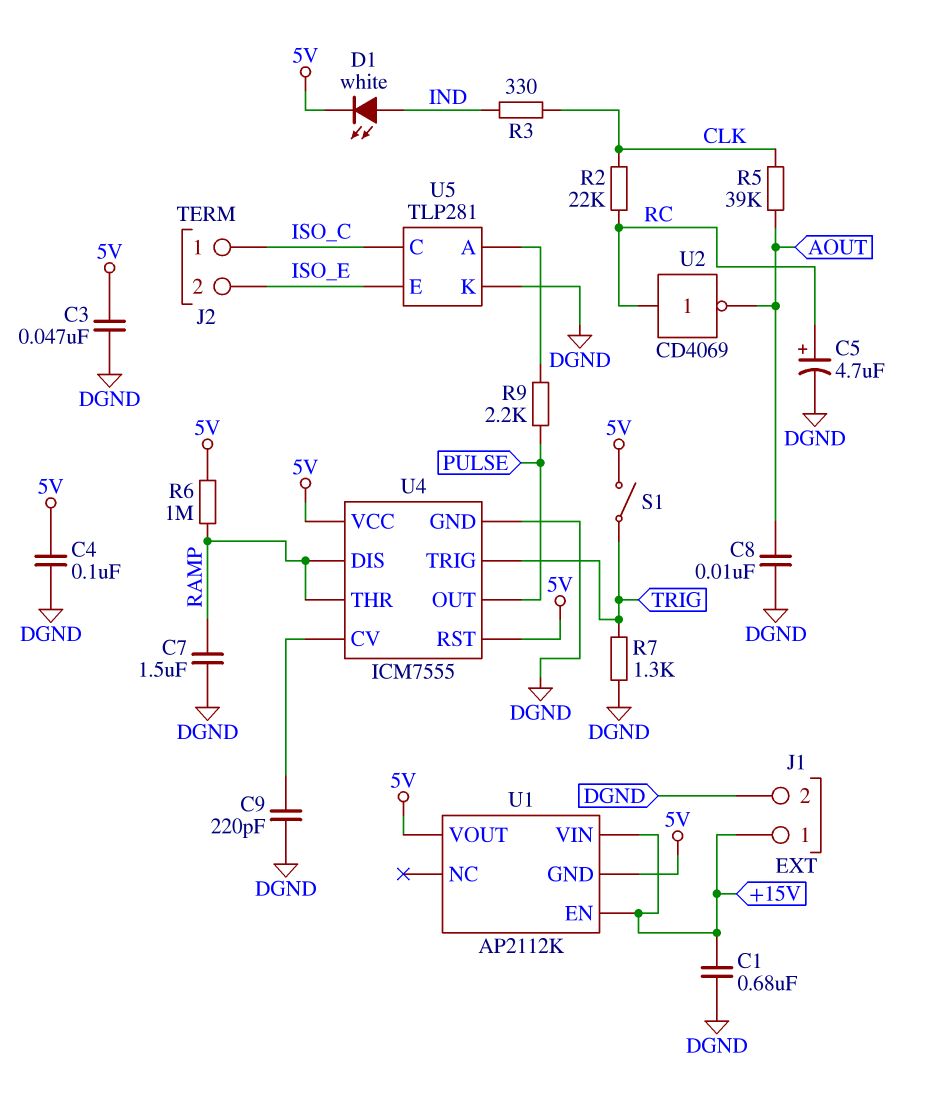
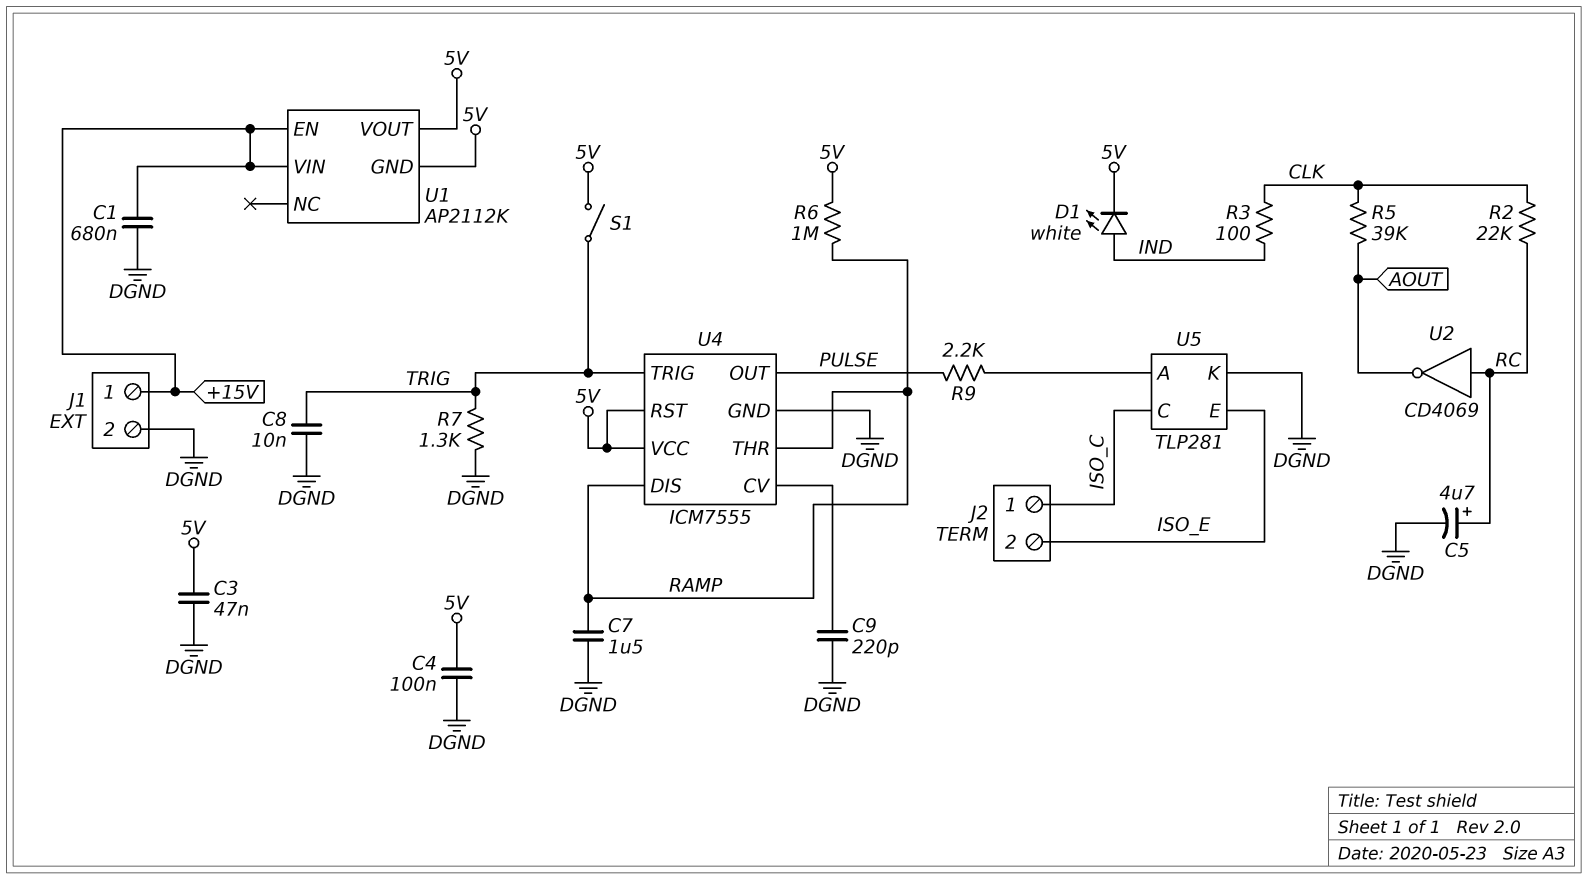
C8: 10nF (AOUT, DGND) -> 10nF (DGND, TRIG)
R3: 330 (CLK, IND) -> 100 (CLK, IND)

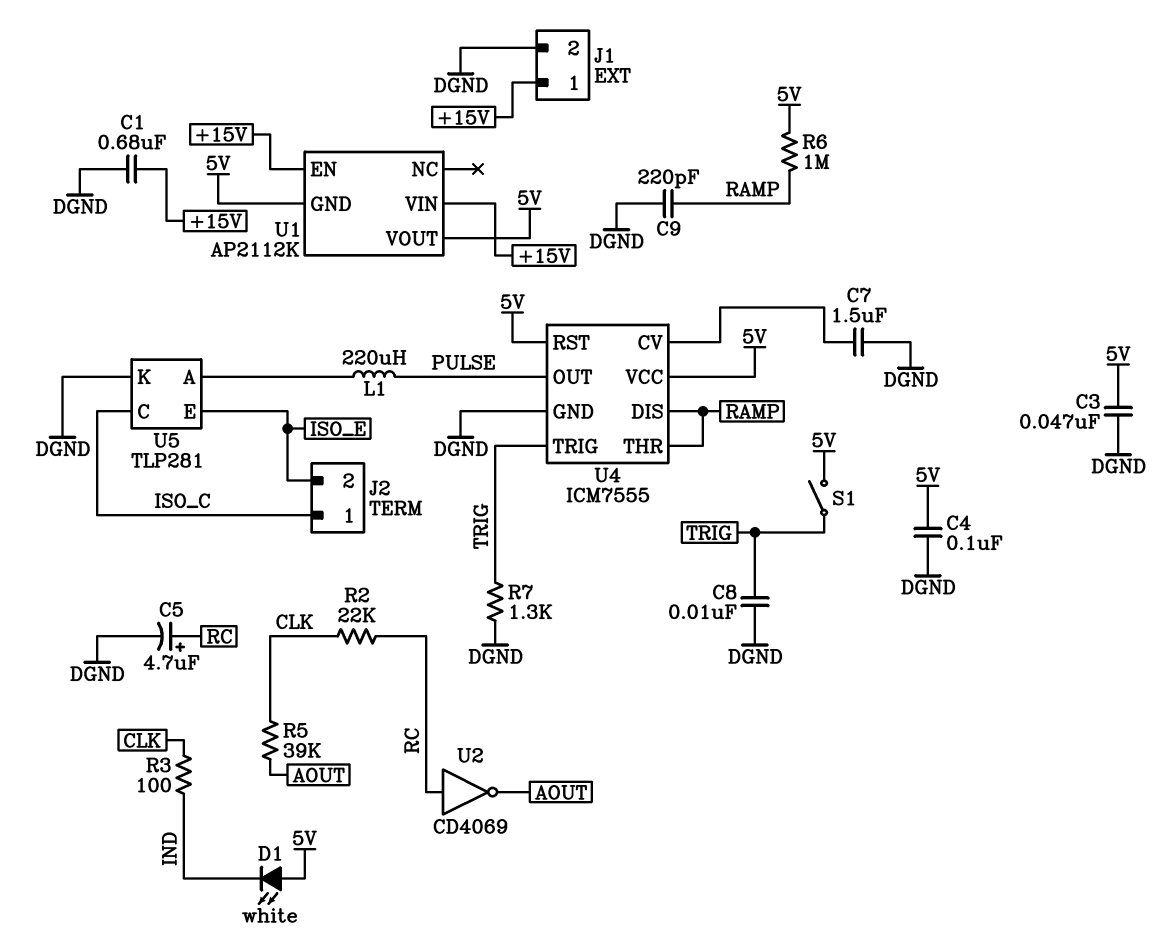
C7: 1.5uF (DGND, RAMP) -> 1.5uF (DGND, U4/CV)
C9: 220pF (DGND, U4/CV) -> 220pF (DGND, RAMP)
D1: LED white (A IND, K 5V) -> LED white (A 5V, K IND)
L1: none -> 220uH (PULSE, U5/A)
R9: 2.2k (PULSE, U5/A) -> none

